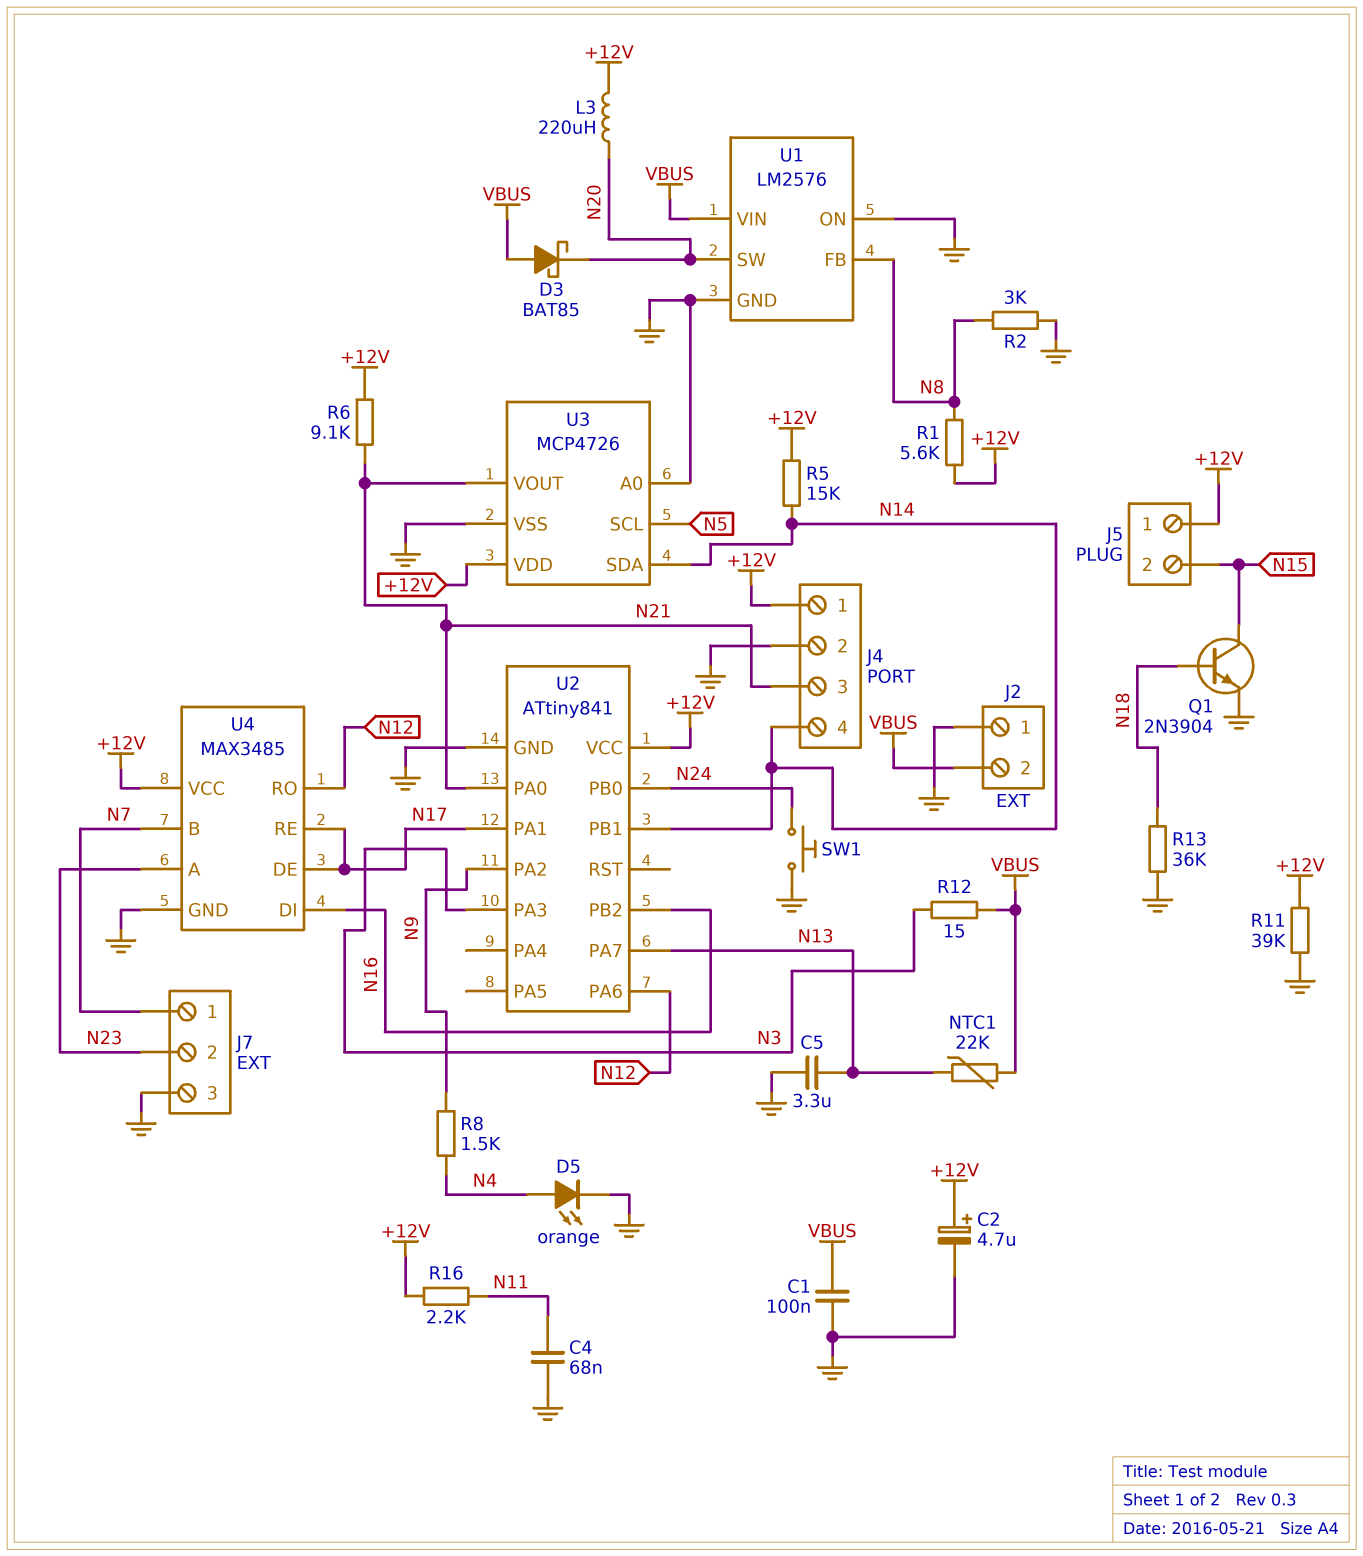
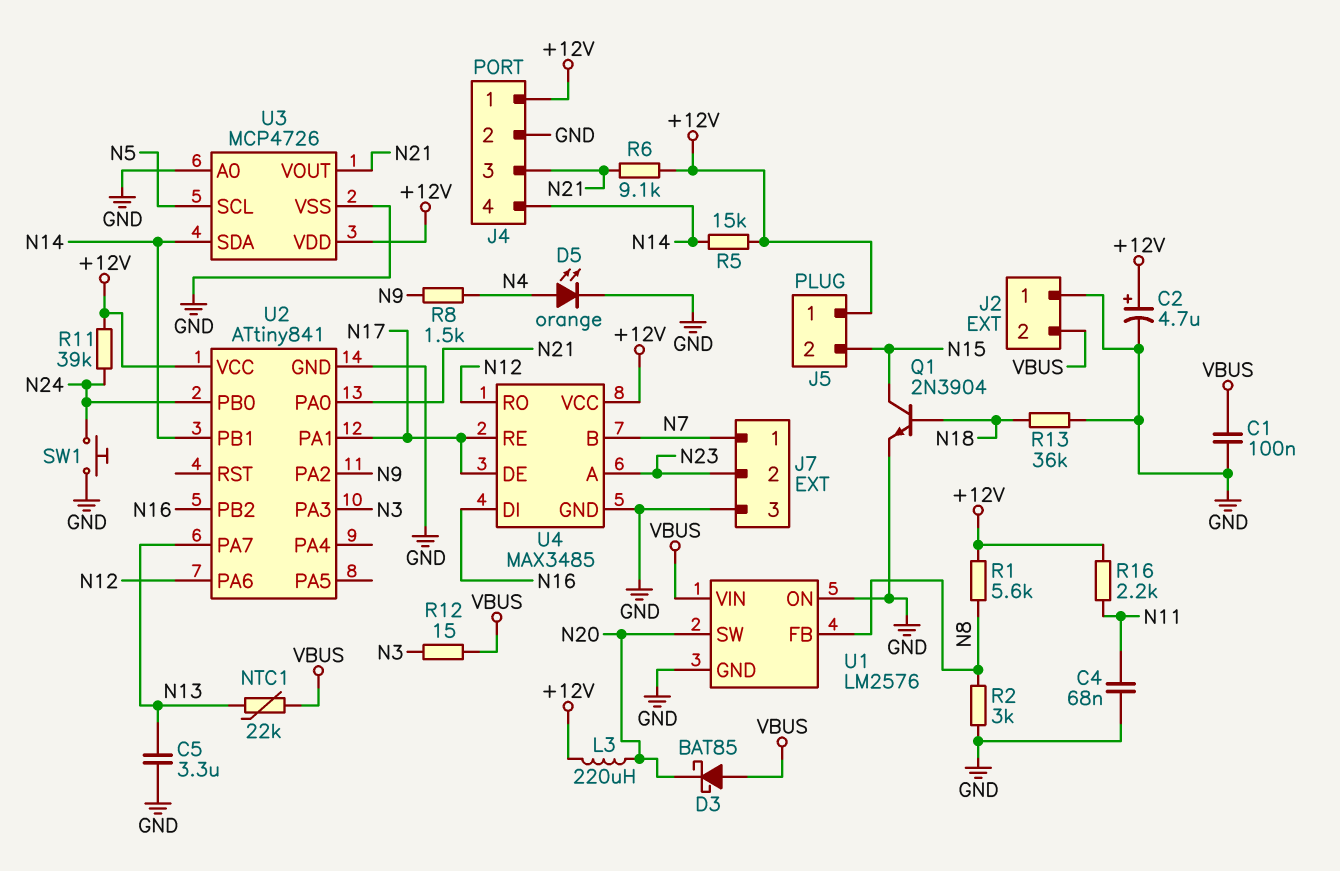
R11: 39k (+12V, GND) -> 39k (+12V, N24)

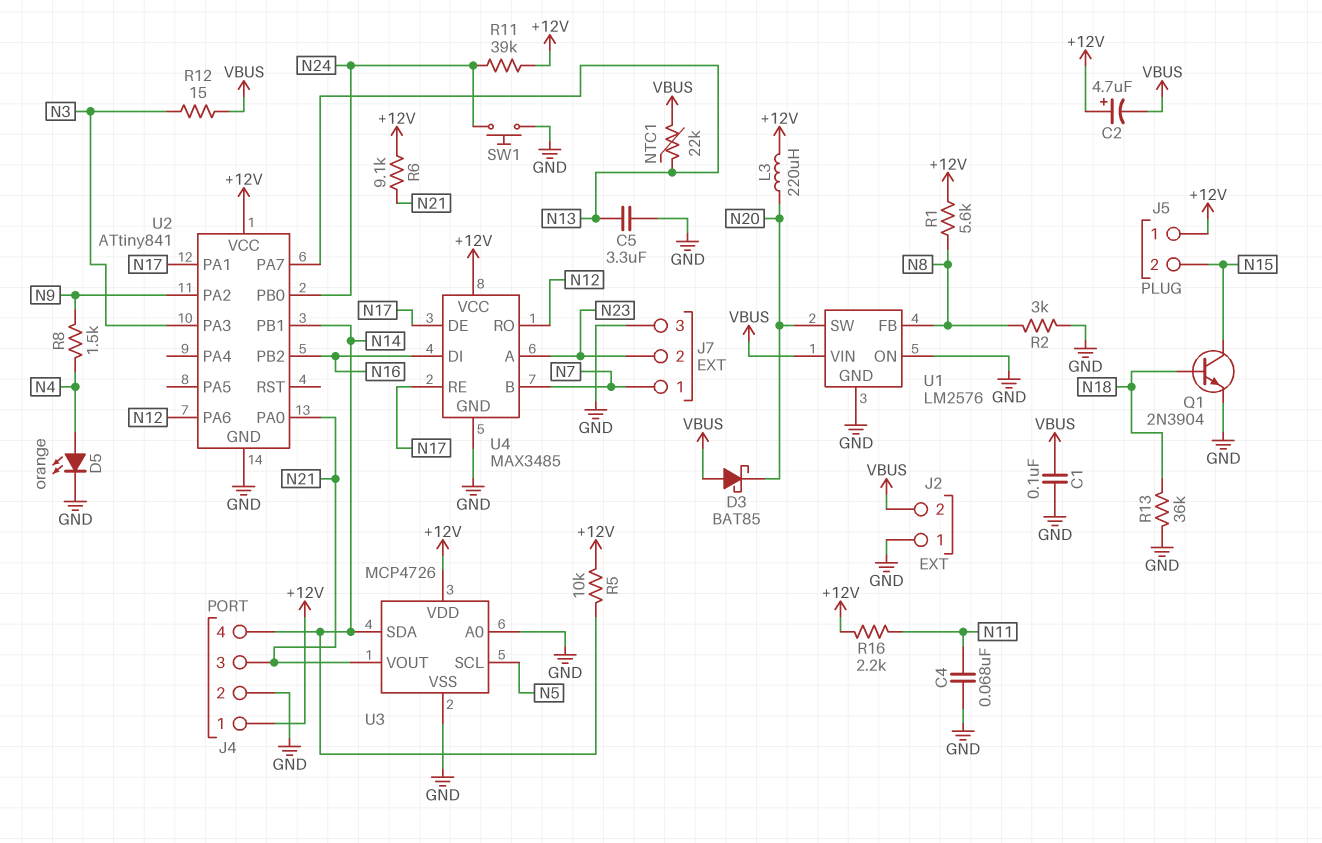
C2: 4.7uF (plus +12V, minus GND) -> 4.7uF (plus +12V, minus VBUS)
R5: 15k (+12V, N14) -> 10k (+12V, N14)

